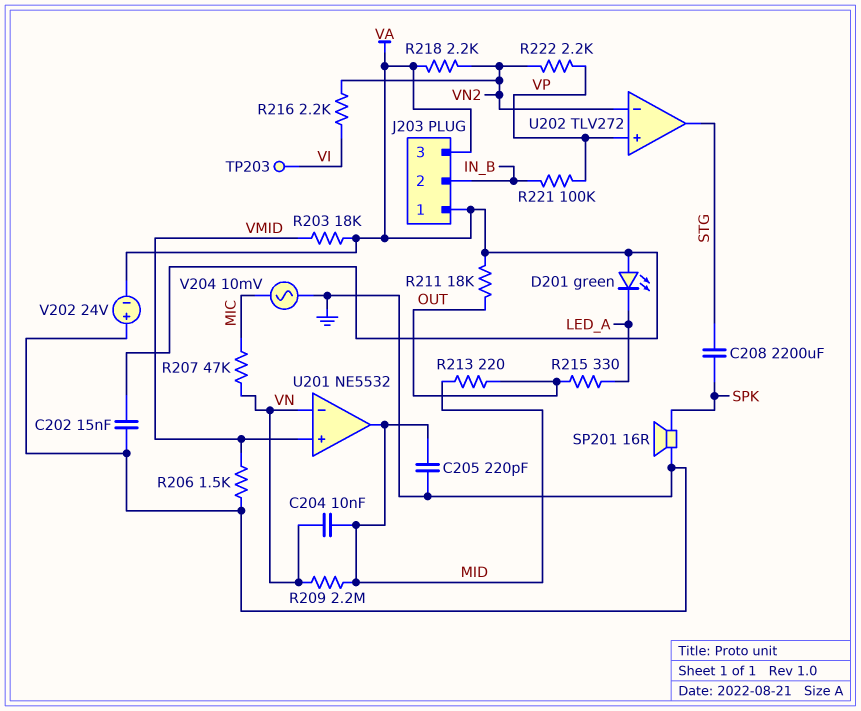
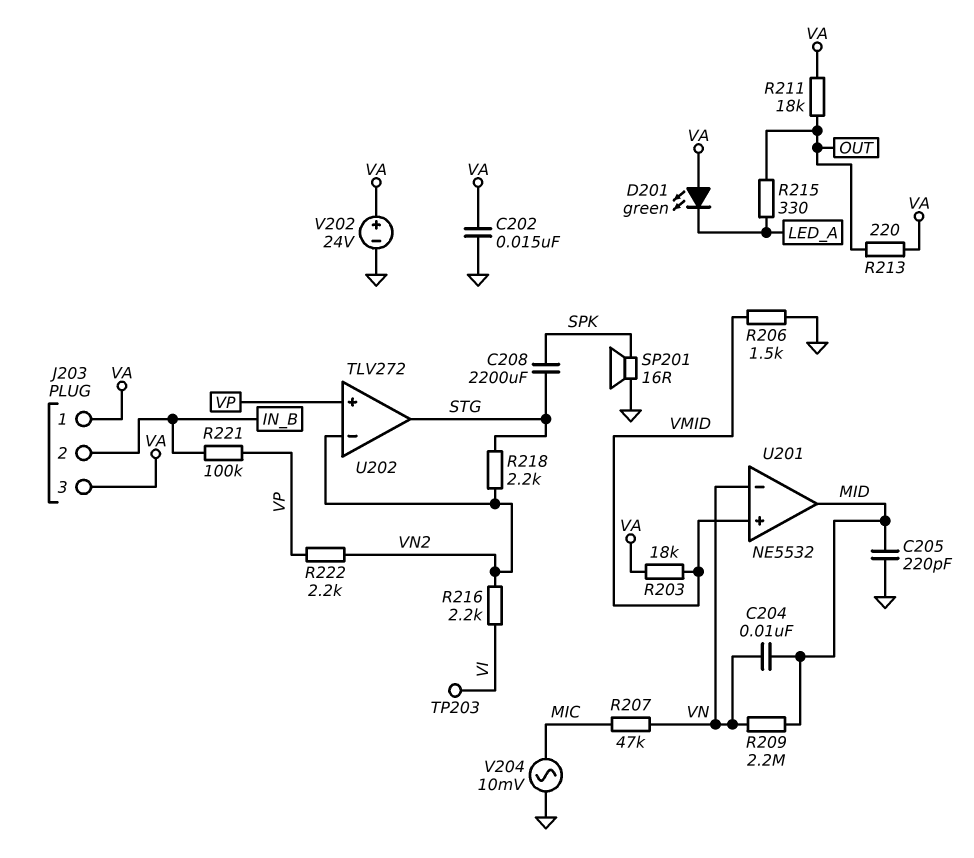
R213: 220 (MID, OUT) -> 220 (OUT, VA)
R218: 2.2k (VA, VN2) -> 2.2k (STG, VN2)
V202: 24V (plus GND, minus VA) -> 24V (plus VA, minus GND)

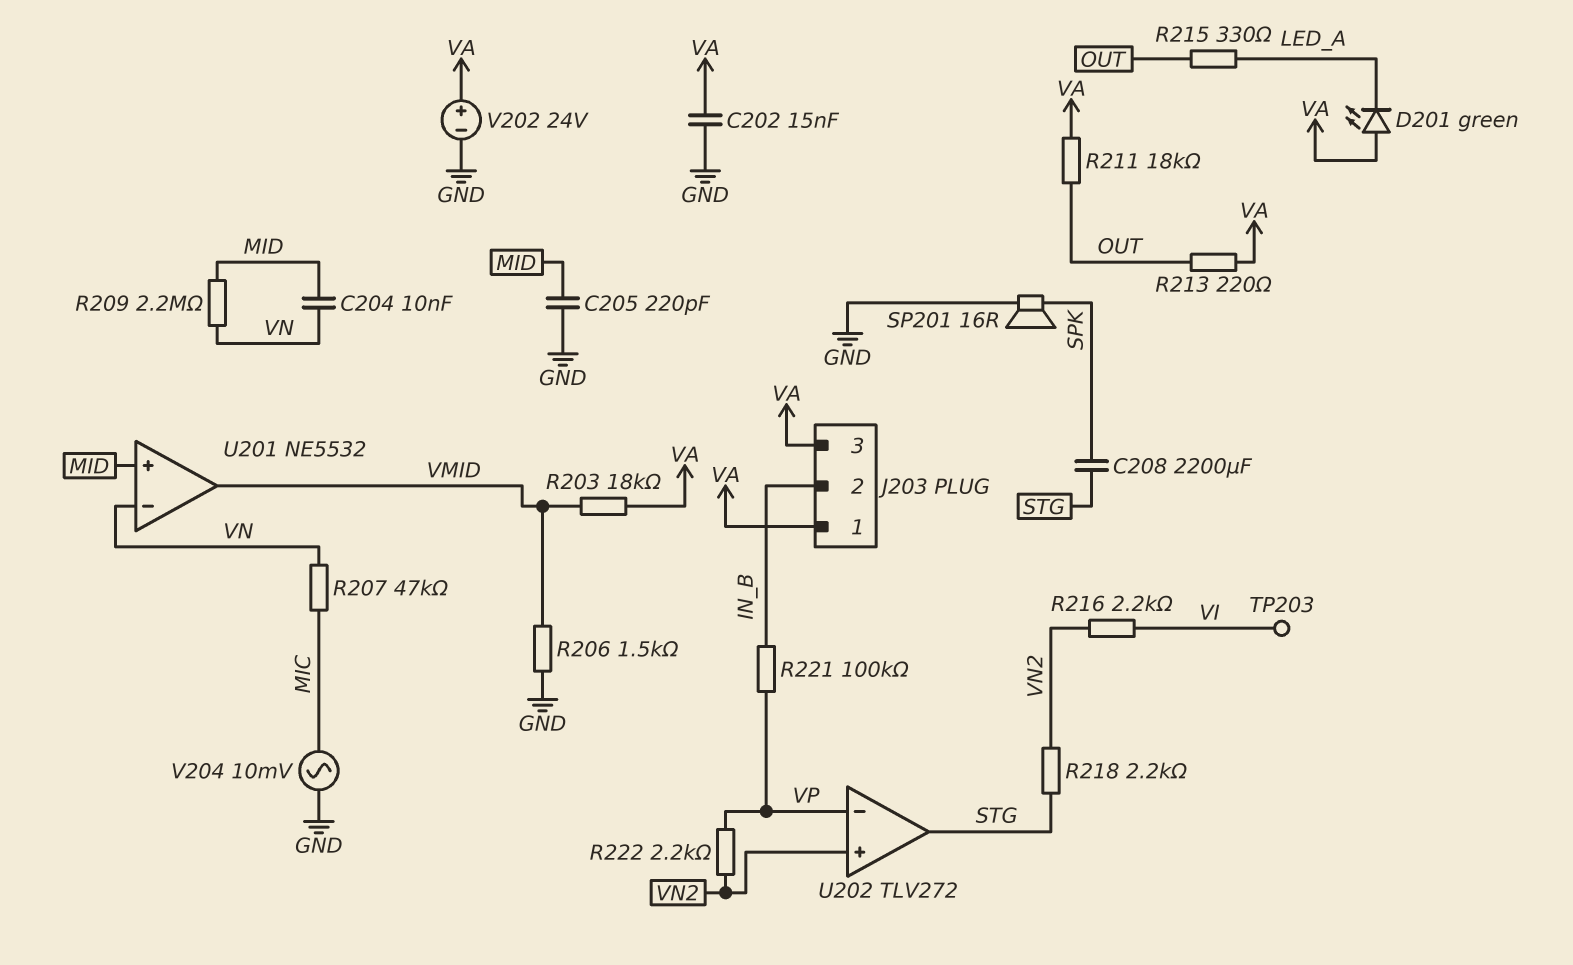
U201 pin in+: VMID -> MID
U201 pin out: MID -> VMID
U202 pin in+: VP -> VN2
U202 pin in-: VN2 -> VP

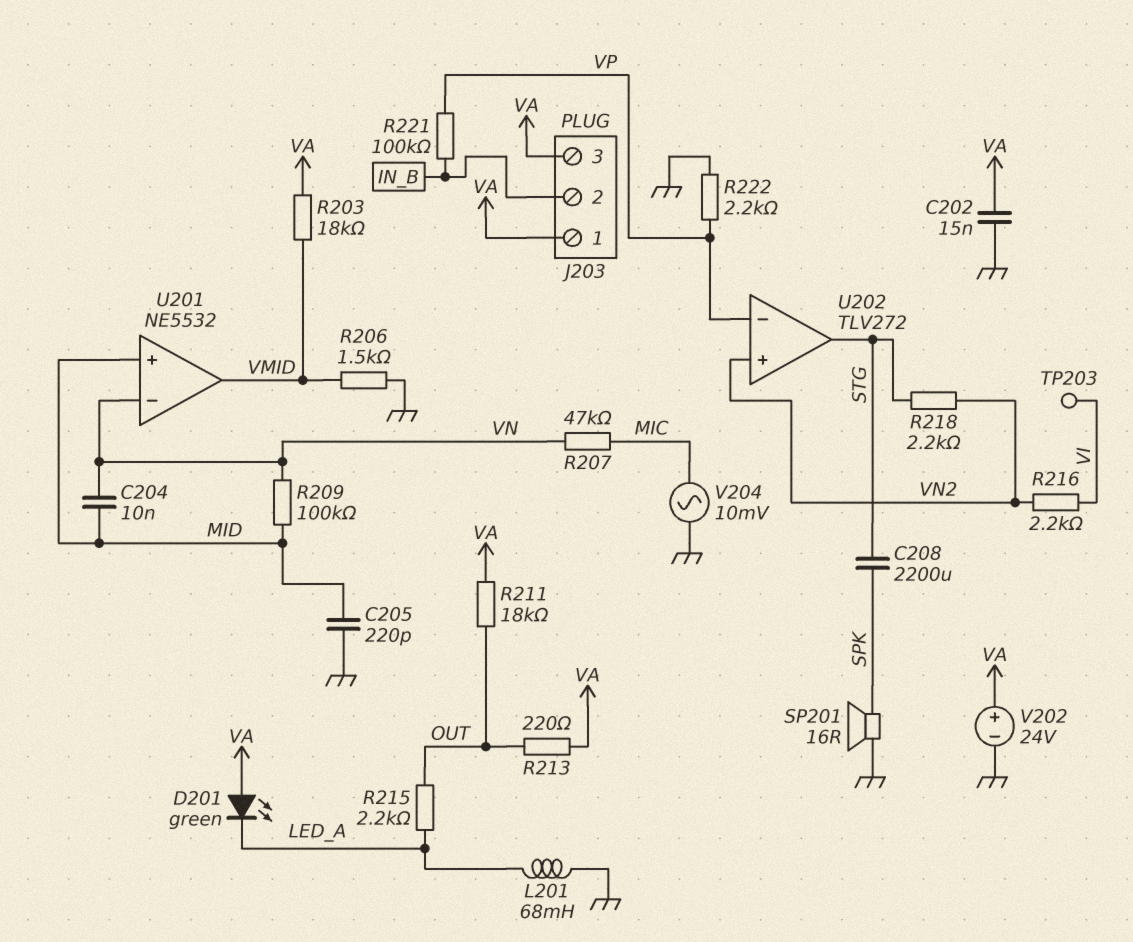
L201: none -> 68mH (GND, LED_A)
R209: 2.2M (MID, VN) -> 100k (MID, VN)
R215: 330 (LED_A, OUT) -> 2.2k (LED_A, OUT)
R222: 2.2k (VN2, VP) -> 2.2k (GND, VP)

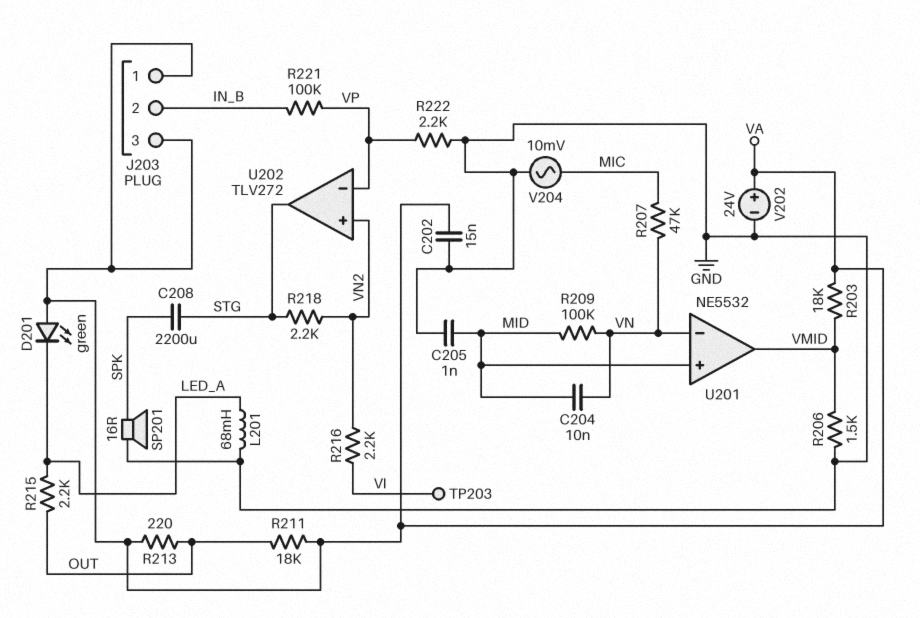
C205: 220pF (GND, MID) -> 1nF (GND, MID)

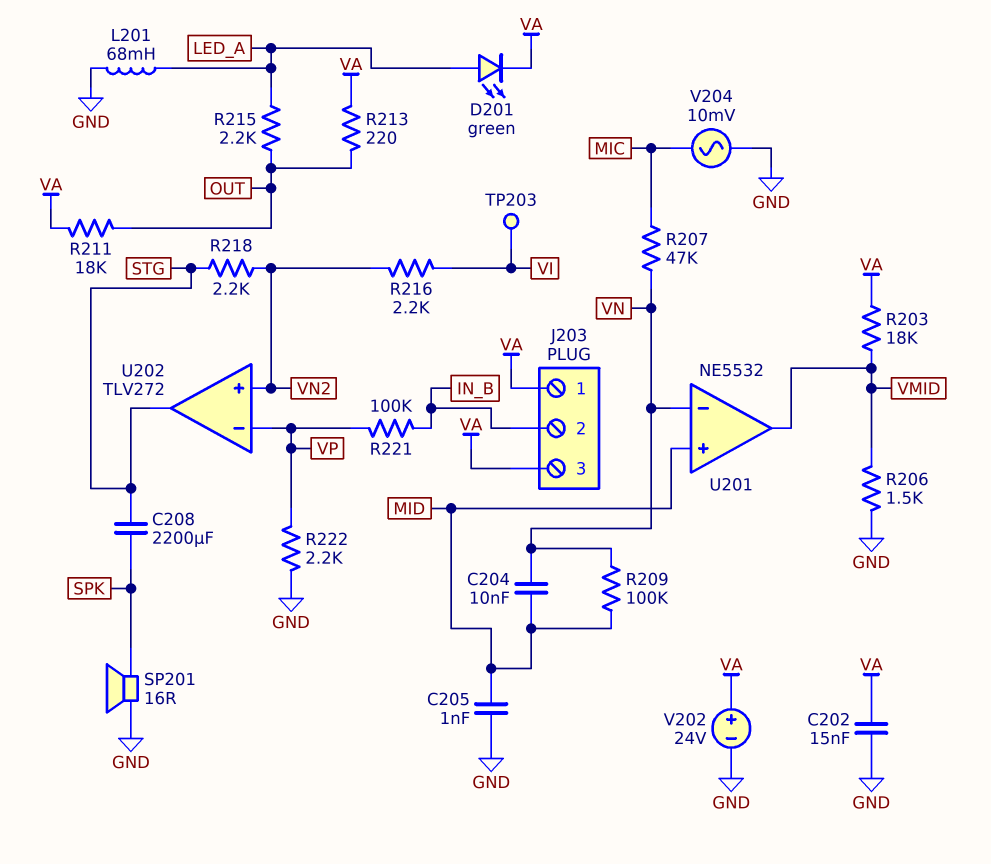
D201: LED green (A VA, K LED_A) -> LED green (A LED_A, K VA)

